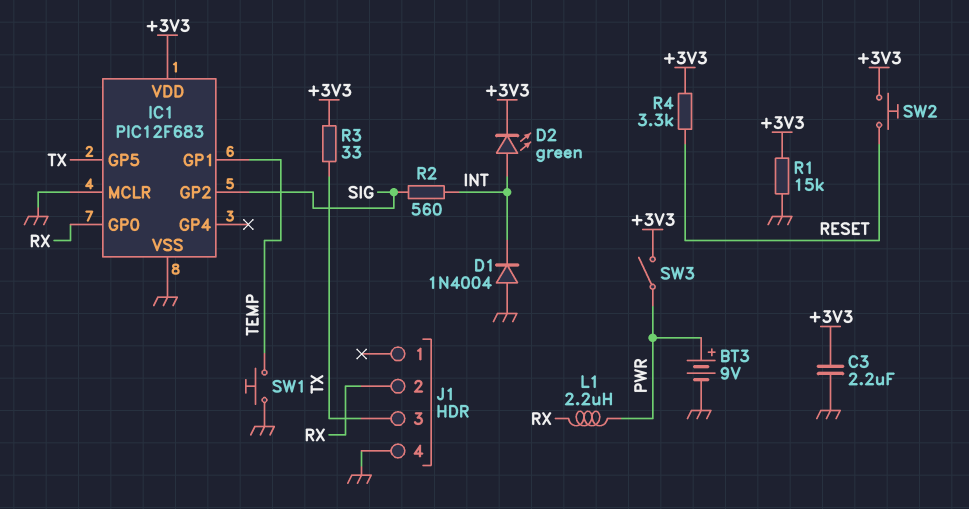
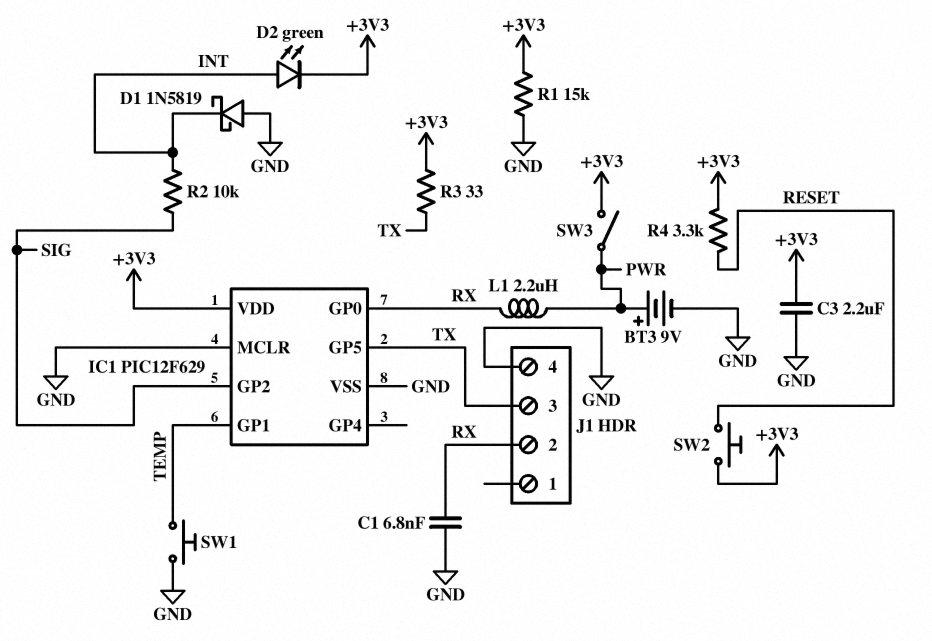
C1: none -> 6.8nF (GND, RX)
D1: diode 1N4004 (A GND, K INT) -> schottky 1N5819 (A GND, K INT)
IC1: PIC12F683 -> PIC12F629
R2: 560 (INT, SIG) -> 10k (INT, SIG)

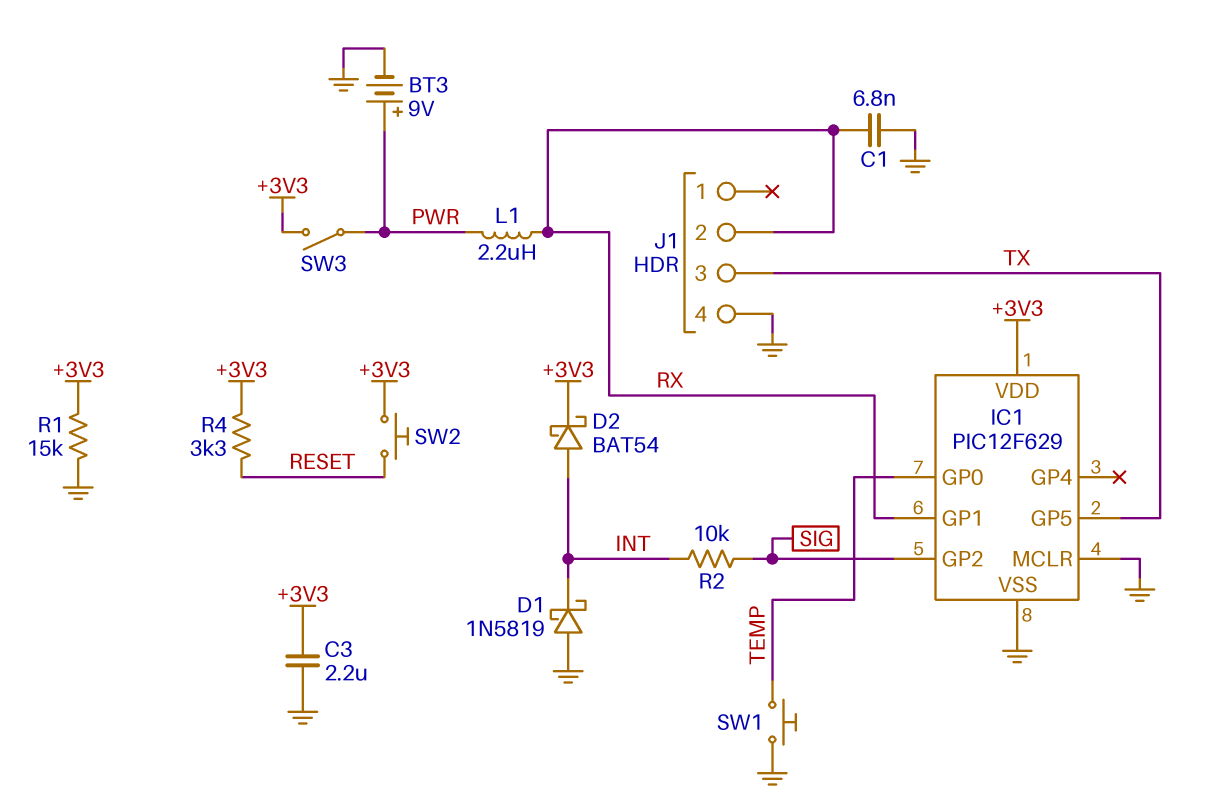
D2: LED green (A INT, K +3V3) -> schottky BAT54 (A INT, K +3V3)
IC1 pin GP0: RX -> TEMP
IC1 pin GP1: TEMP -> RX
R3: 33 (+3V3, TX) -> none

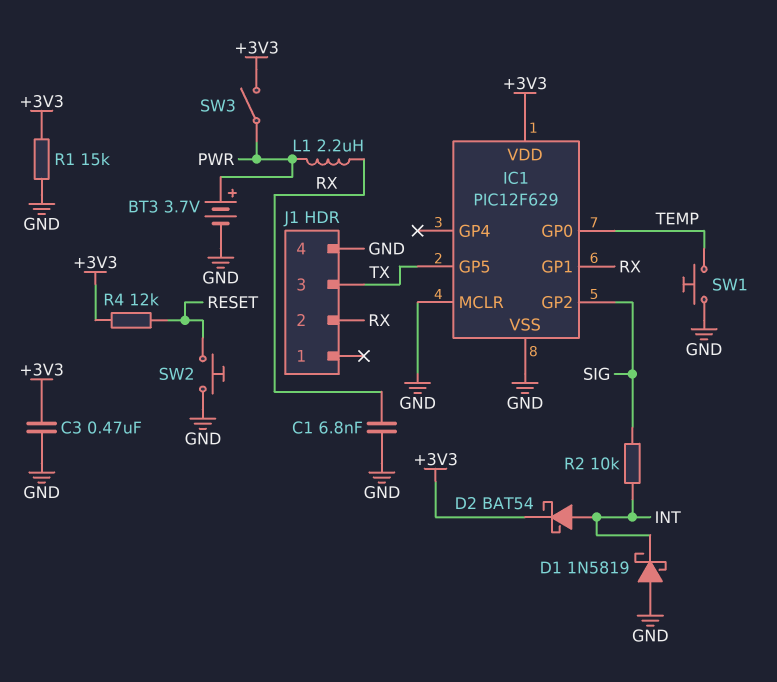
BT3: 9V (plus PWR, minus GND) -> 3.7V (plus PWR, minus GND)
C3: 2.2uF (+3V3, GND) -> 470nF (+3V3, GND)
R4: 3.3k (+3V3, RESET) -> 12k (+3V3, RESET)
SW2: button (+3V3, RESET) -> button (GND, RESET)

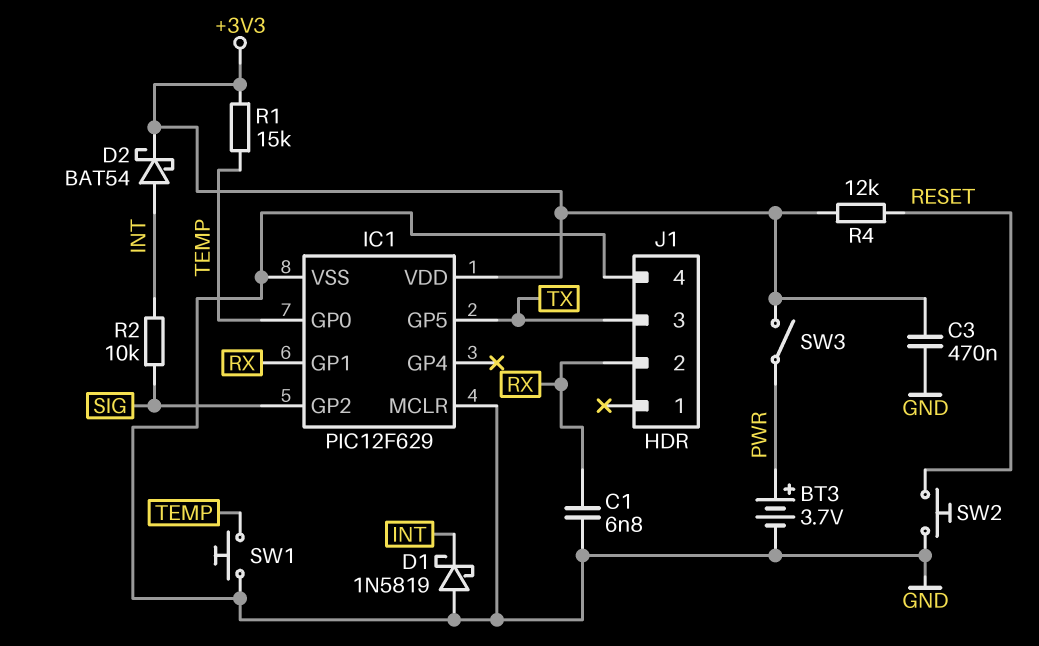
L1: 2.2uH (PWR, RX) -> none
R1: 15k (+3V3, GND) -> 15k (+3V3, TEMP)

